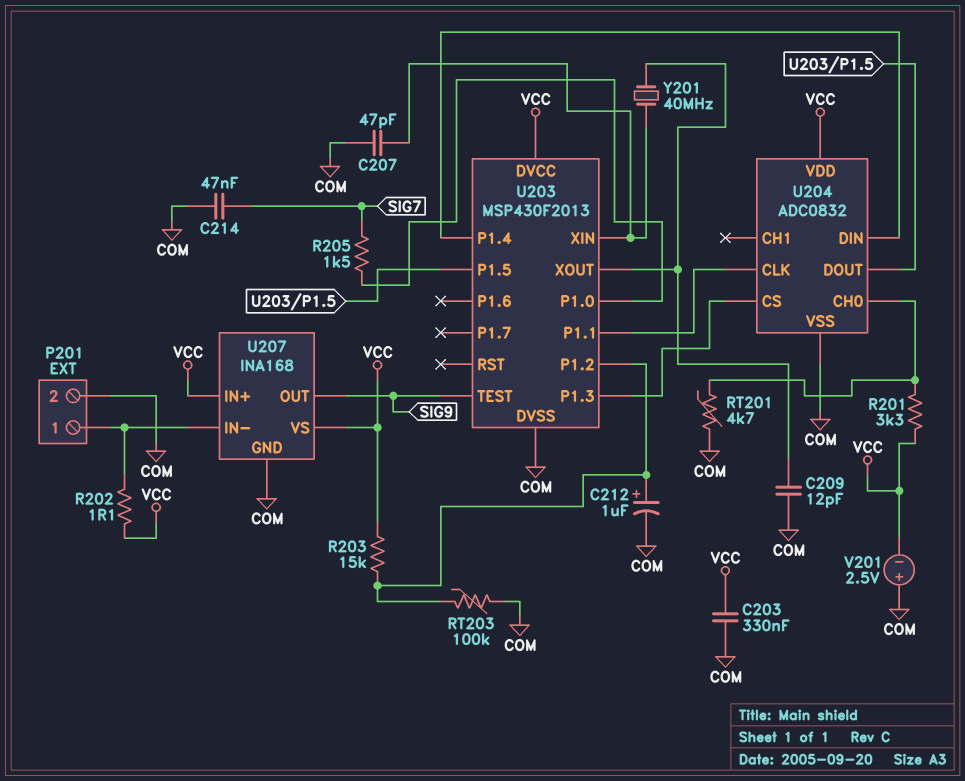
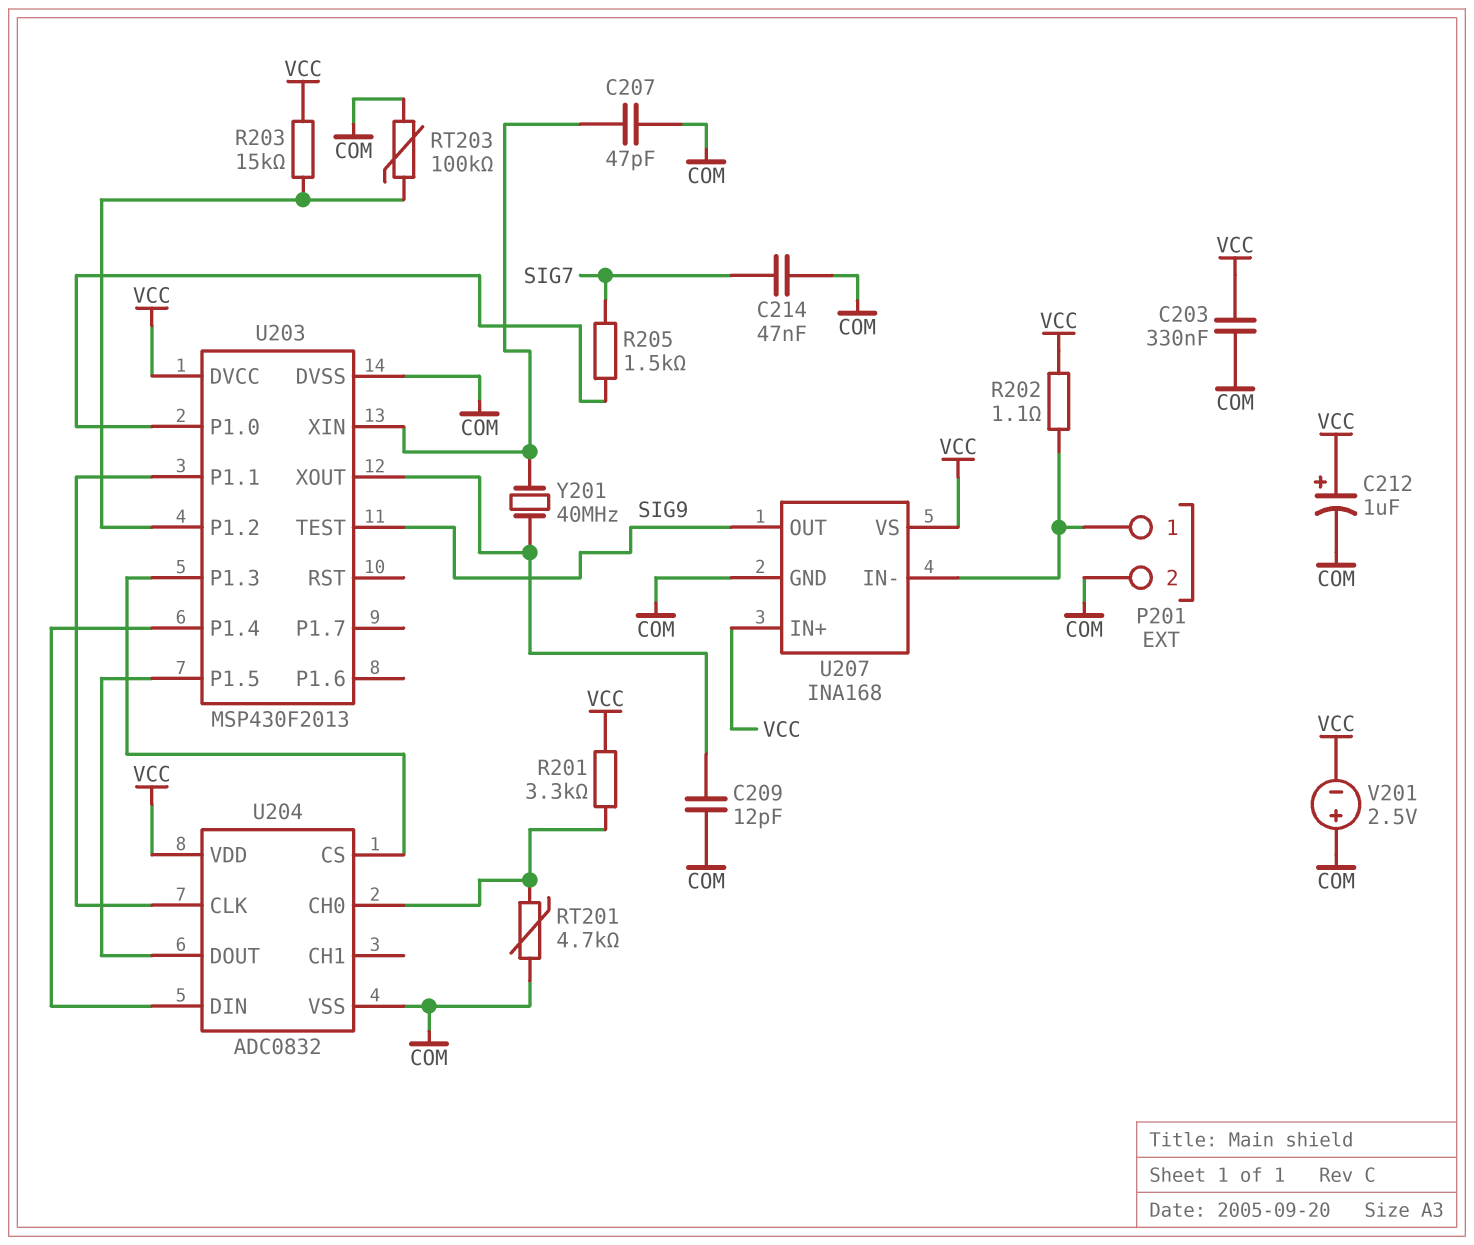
C212: 1uF (plus U203/P1.2, minus COM) -> 1uF (plus VCC, minus COM)

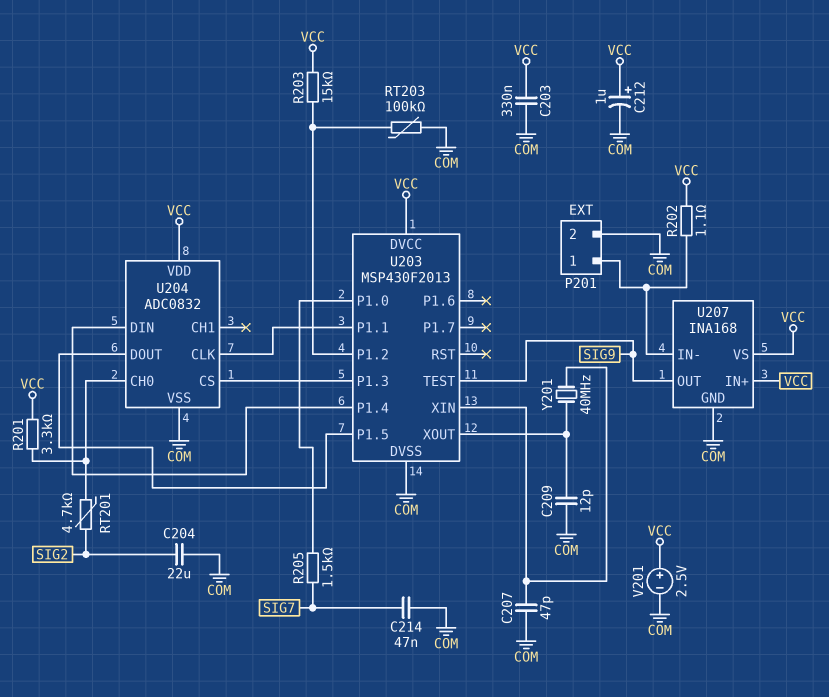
C204: none -> 22uF (COM, SIG2)
RT201: 4.7k (COM, U204/CH0) -> 4.7k (SIG2, U204/CH0)
V201: 2.5V (plus COM, minus VCC) -> 2.5V (plus VCC, minus COM)

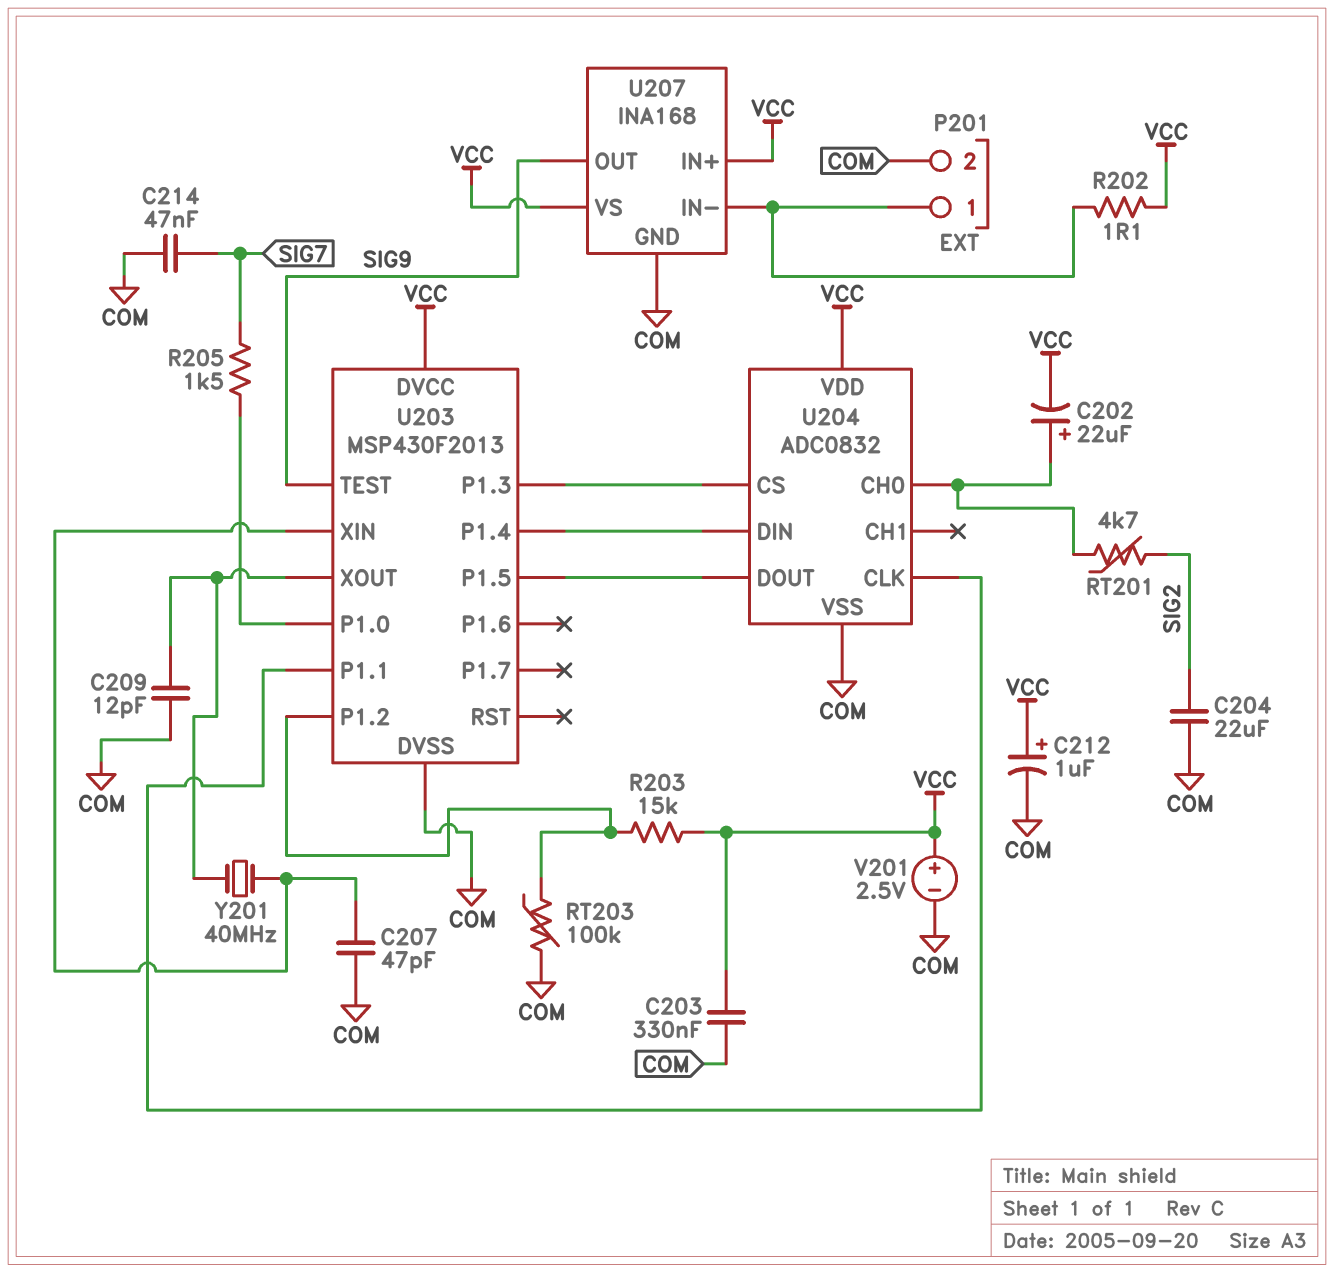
C202: none -> 22uF (plus U204/CH0, minus VCC)
R201: 3.3k (U204/CH0, VCC) -> none

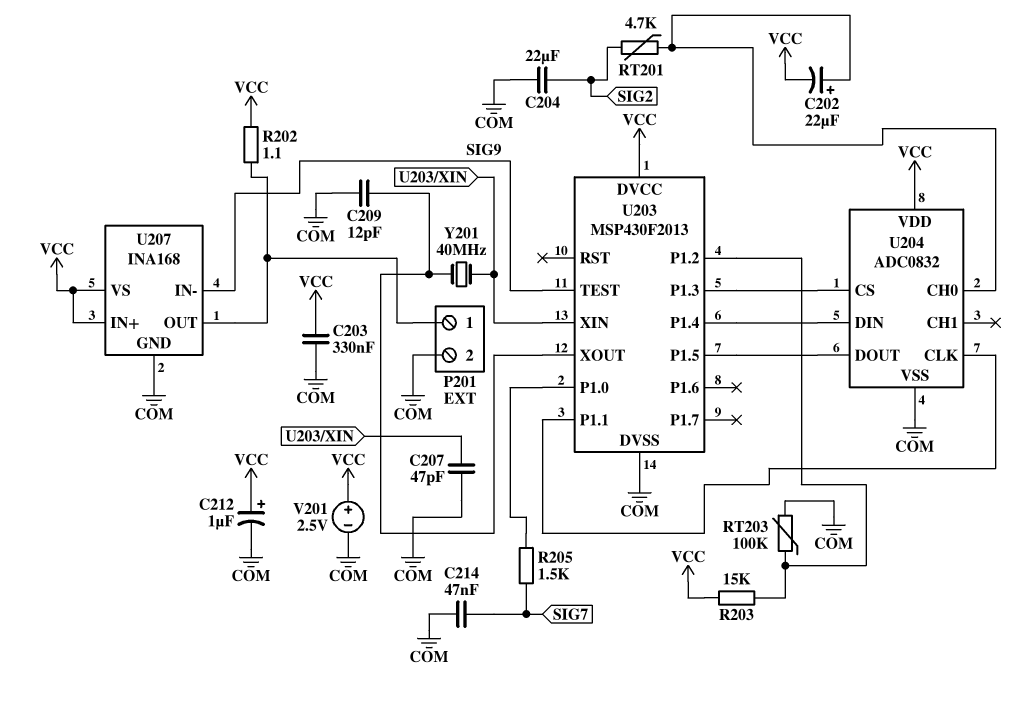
U207 pin IN-: P201/1 -> SIG9
U207 pin OUT: SIG9 -> P201/1

